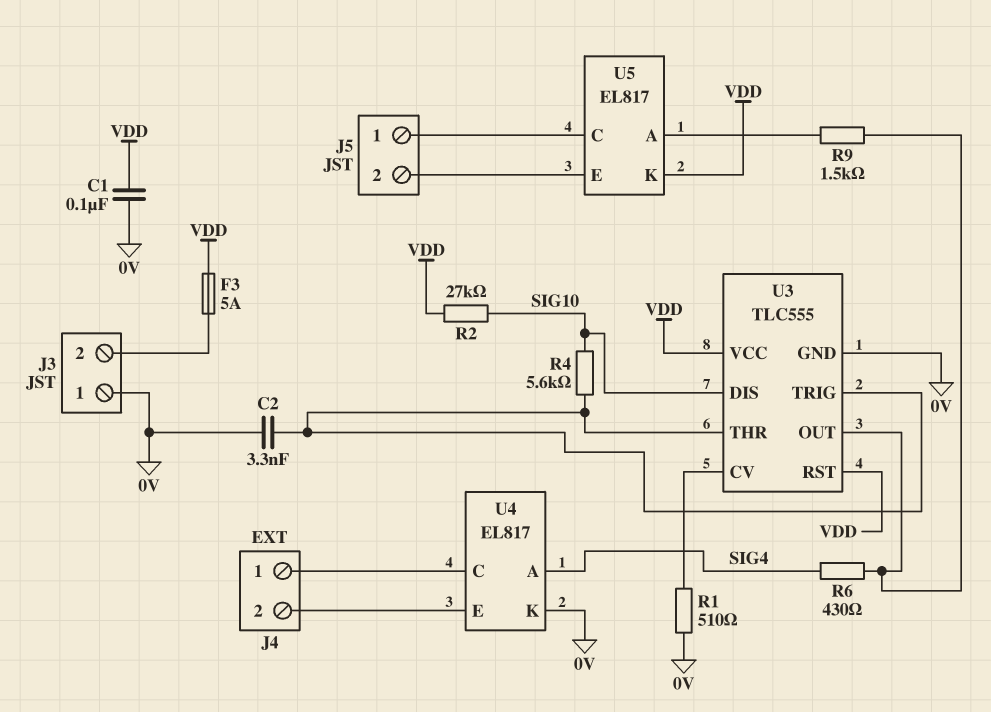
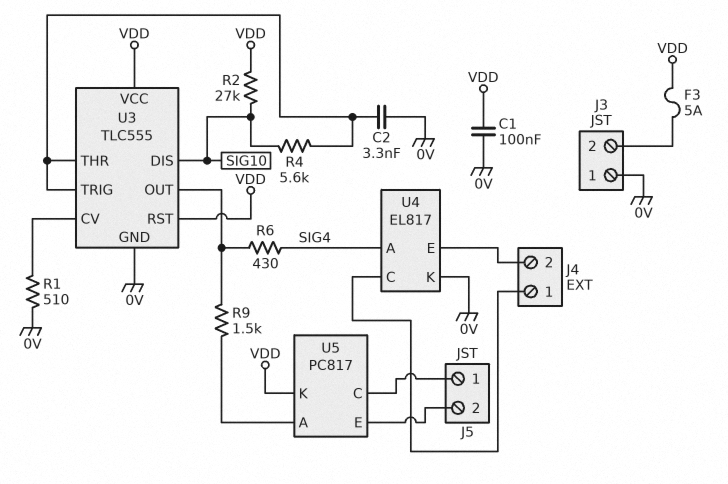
U5: EL817 -> PC817

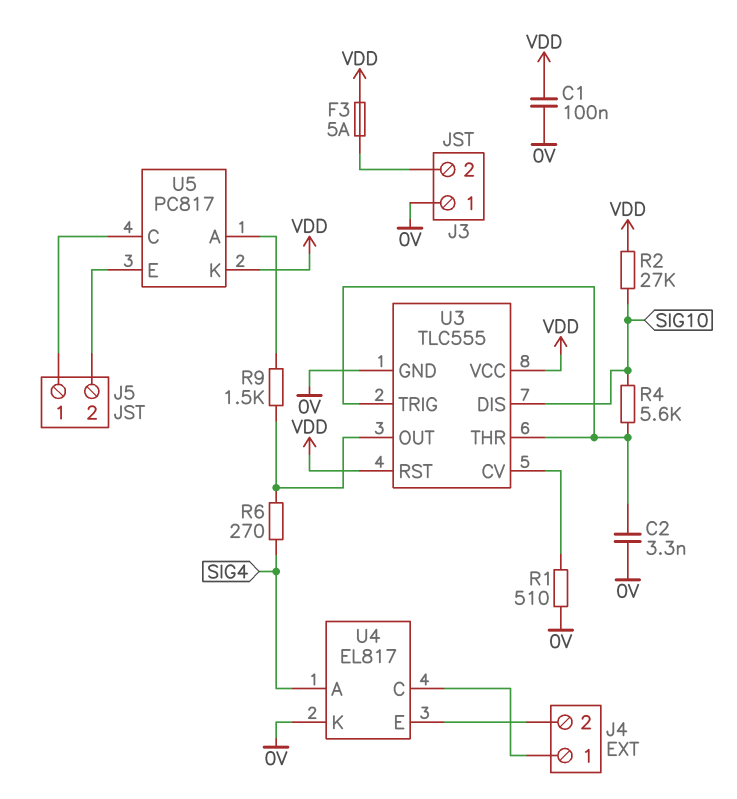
R6: 430 (SIG4, U3/OUT) -> 270 (SIG4, U3/OUT)

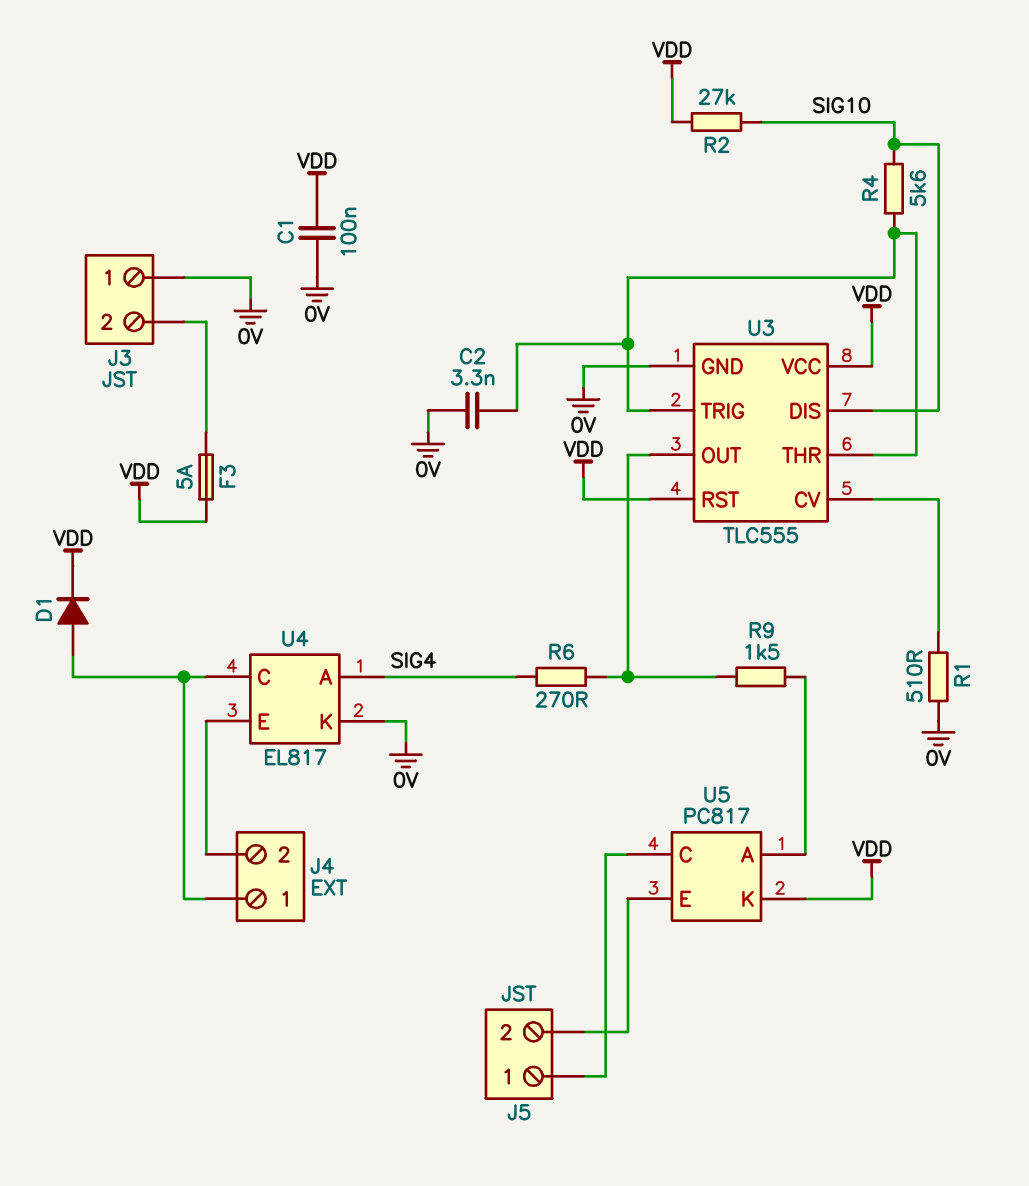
D1: none -> diode (A J4/1, K VDD)

